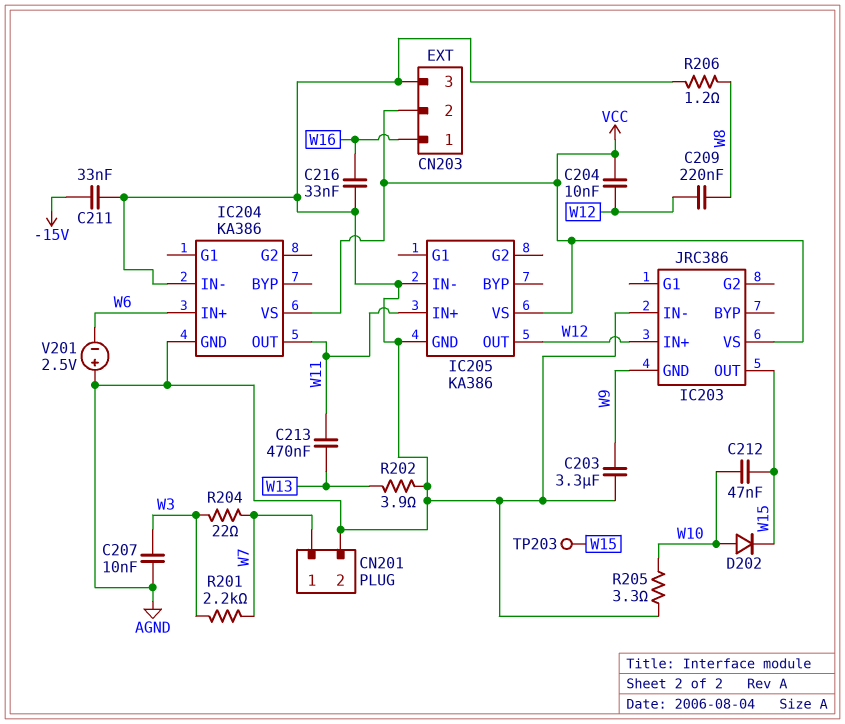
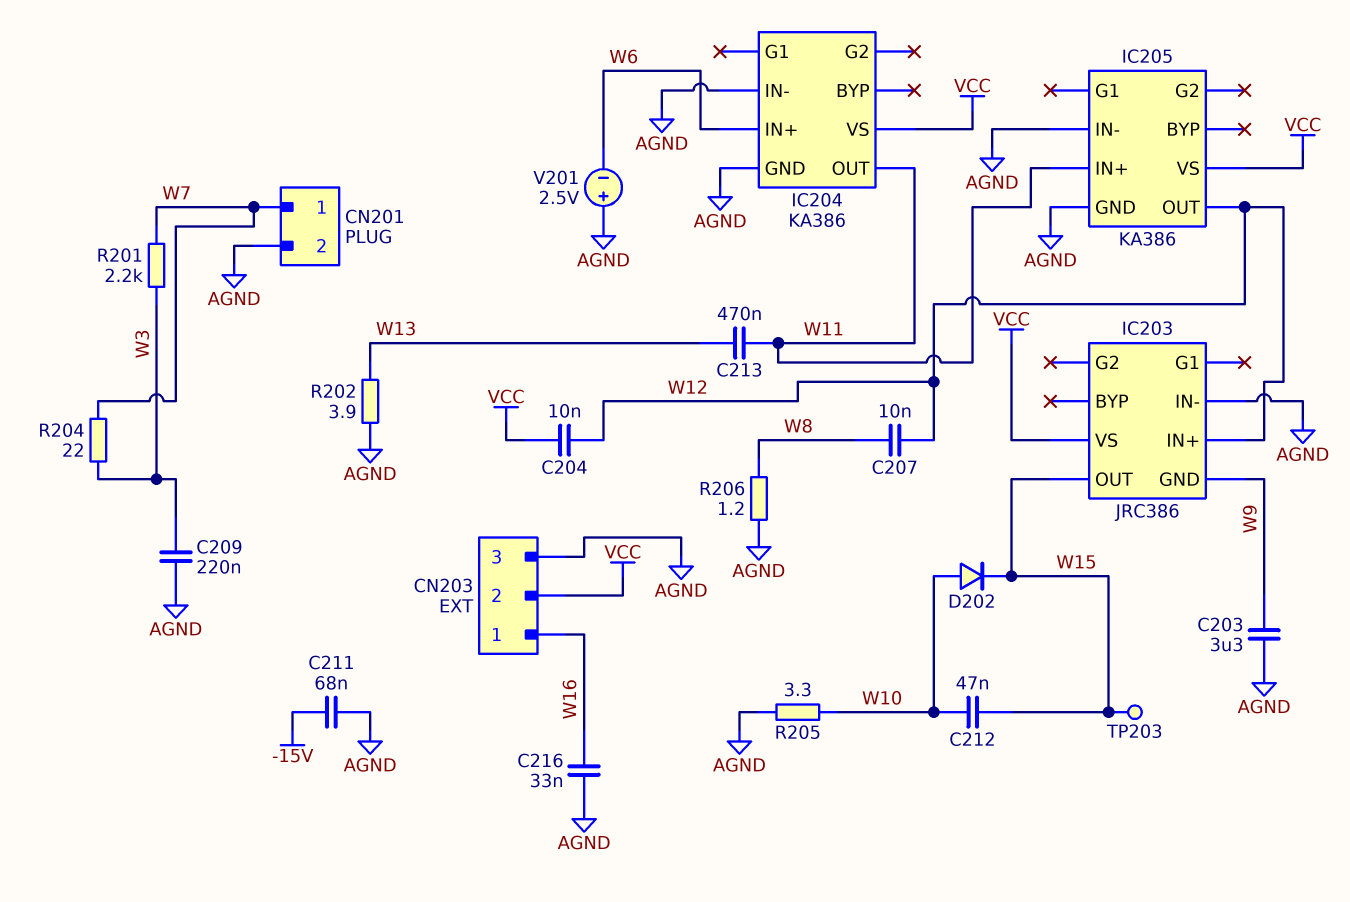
C207: 10nF (AGND, W3) -> 10nF (W8, W12)
C209: 220nF (W8, W12) -> 220nF (AGND, W3)
C211: 33nF (-15V, AGND) -> 68nF (-15V, AGND)

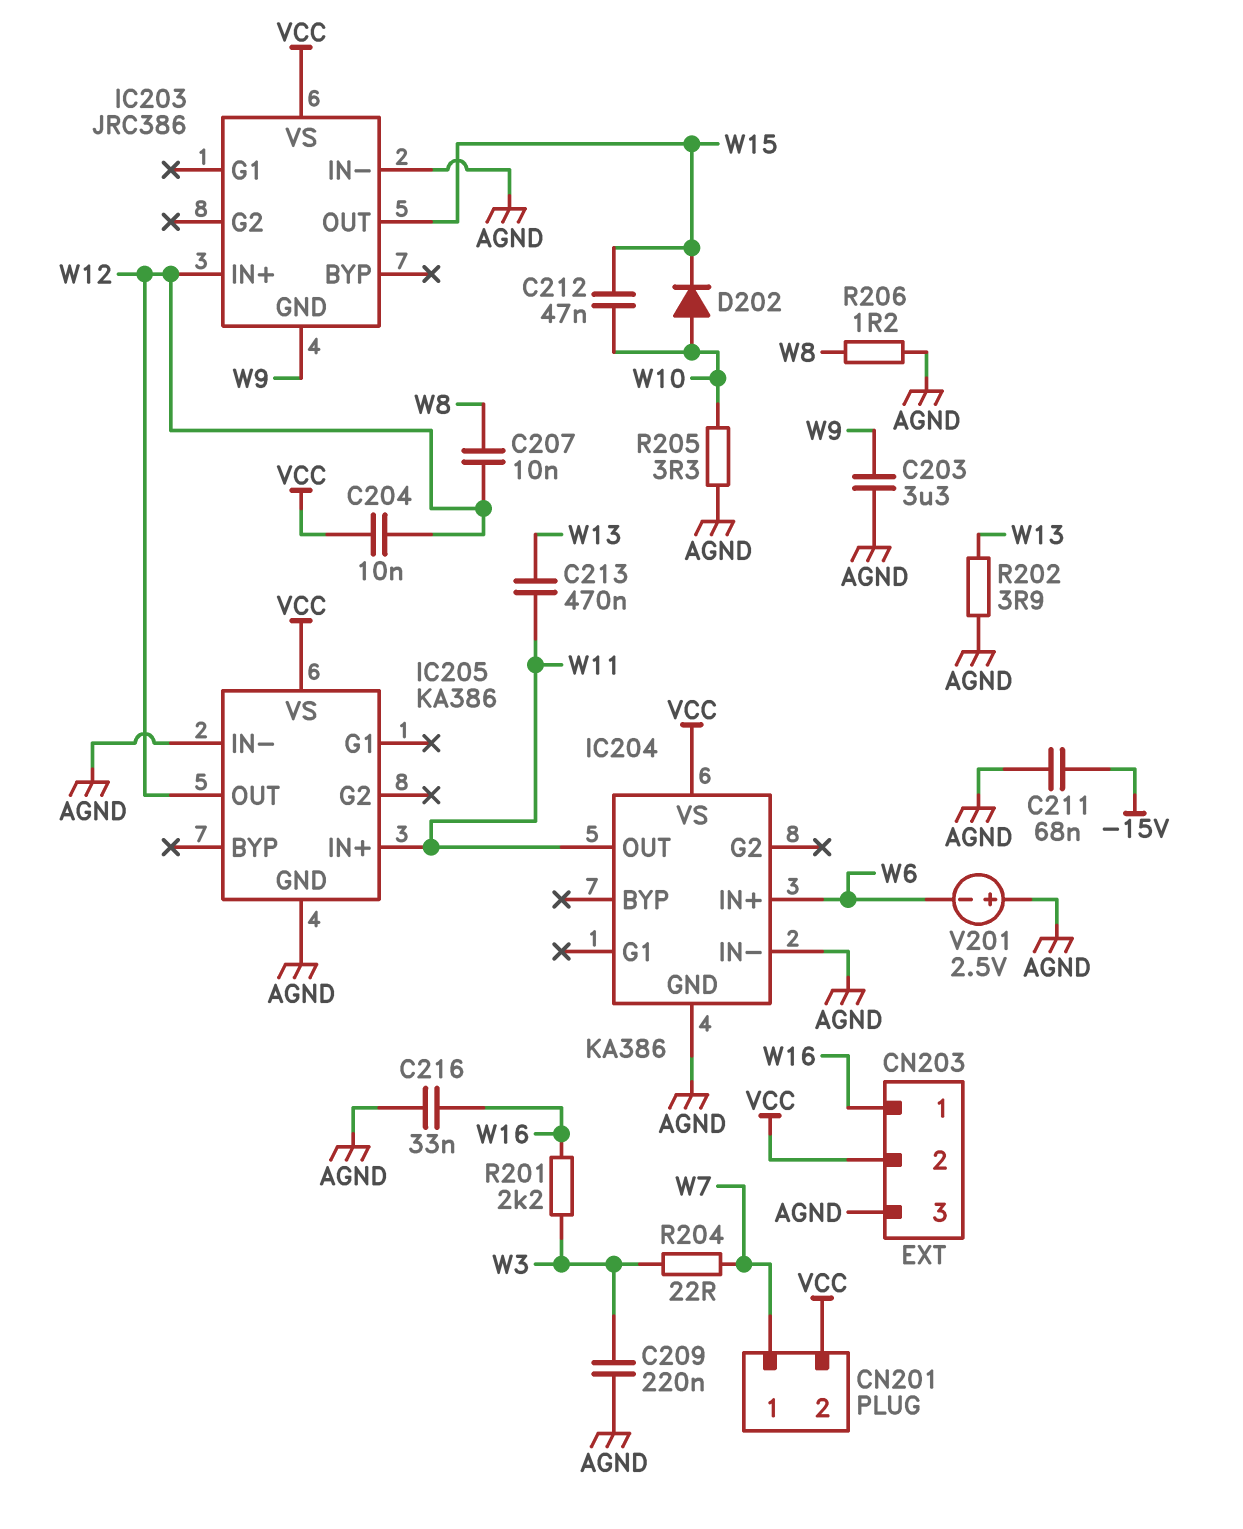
CN201 pin 2: AGND -> VCC
R201: 2.2k (W3, W7) -> 2.2k (W3, W16)
TP203: test point (W15) -> none

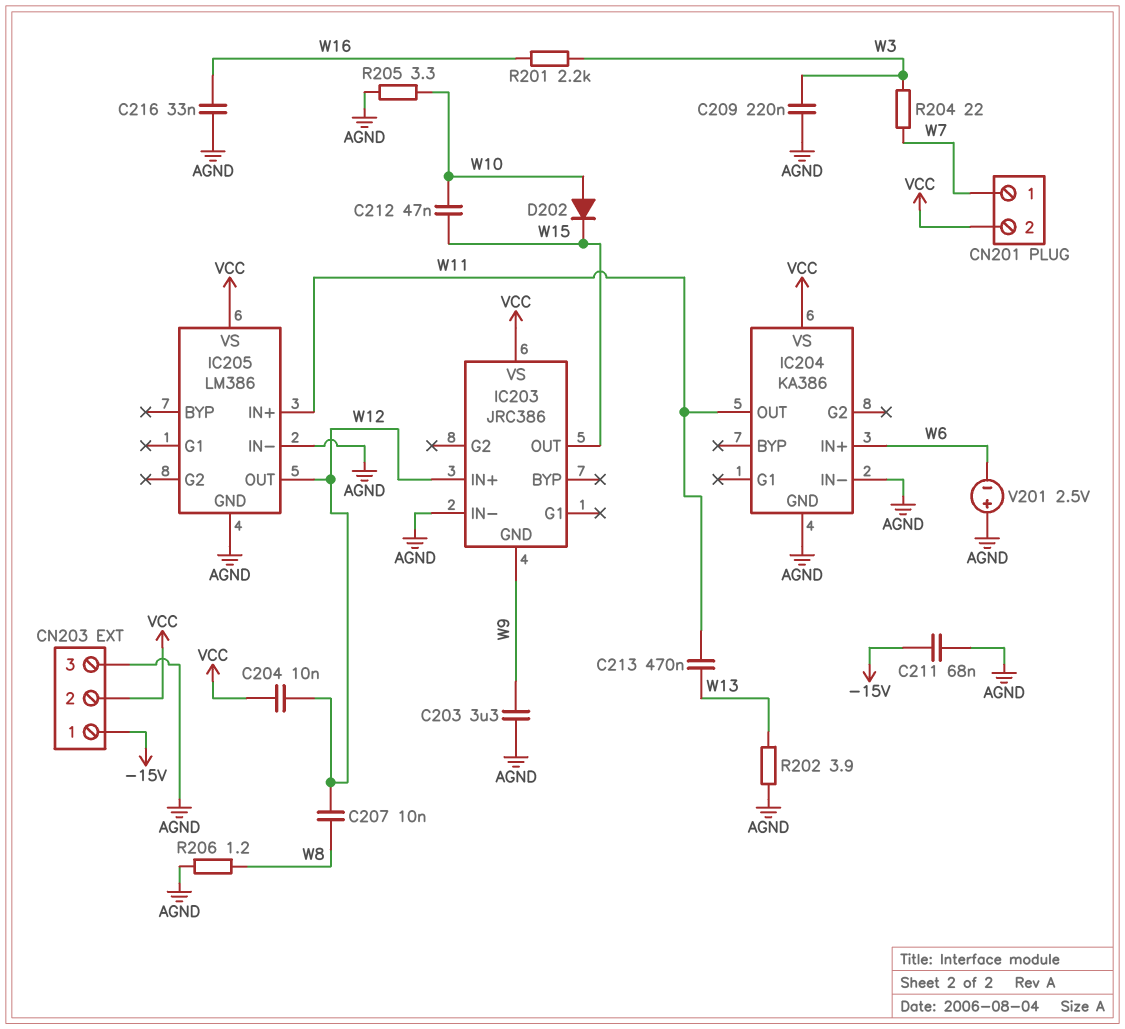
CN203 pin 1: W16 -> -15V
IC205: KA386 -> LM386

